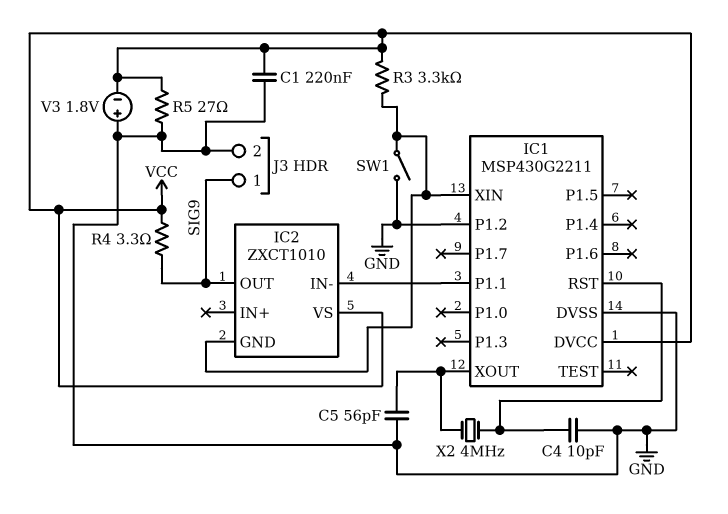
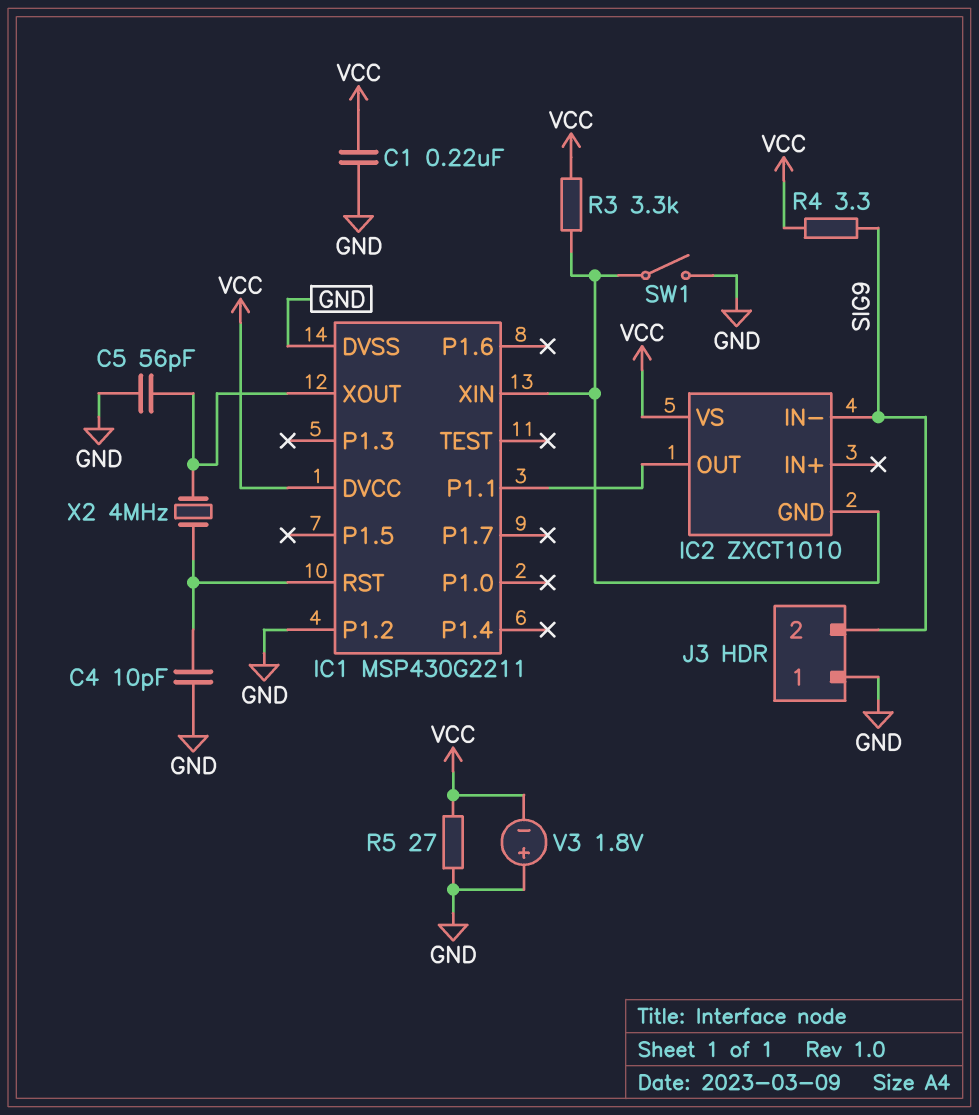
IC2 pin IN-: IC1/P1.1 -> SIG9
IC2 pin OUT: SIG9 -> IC1/P1.1
J3 pin 1: SIG9 -> GND
J3 pin 2: GND -> SIG9

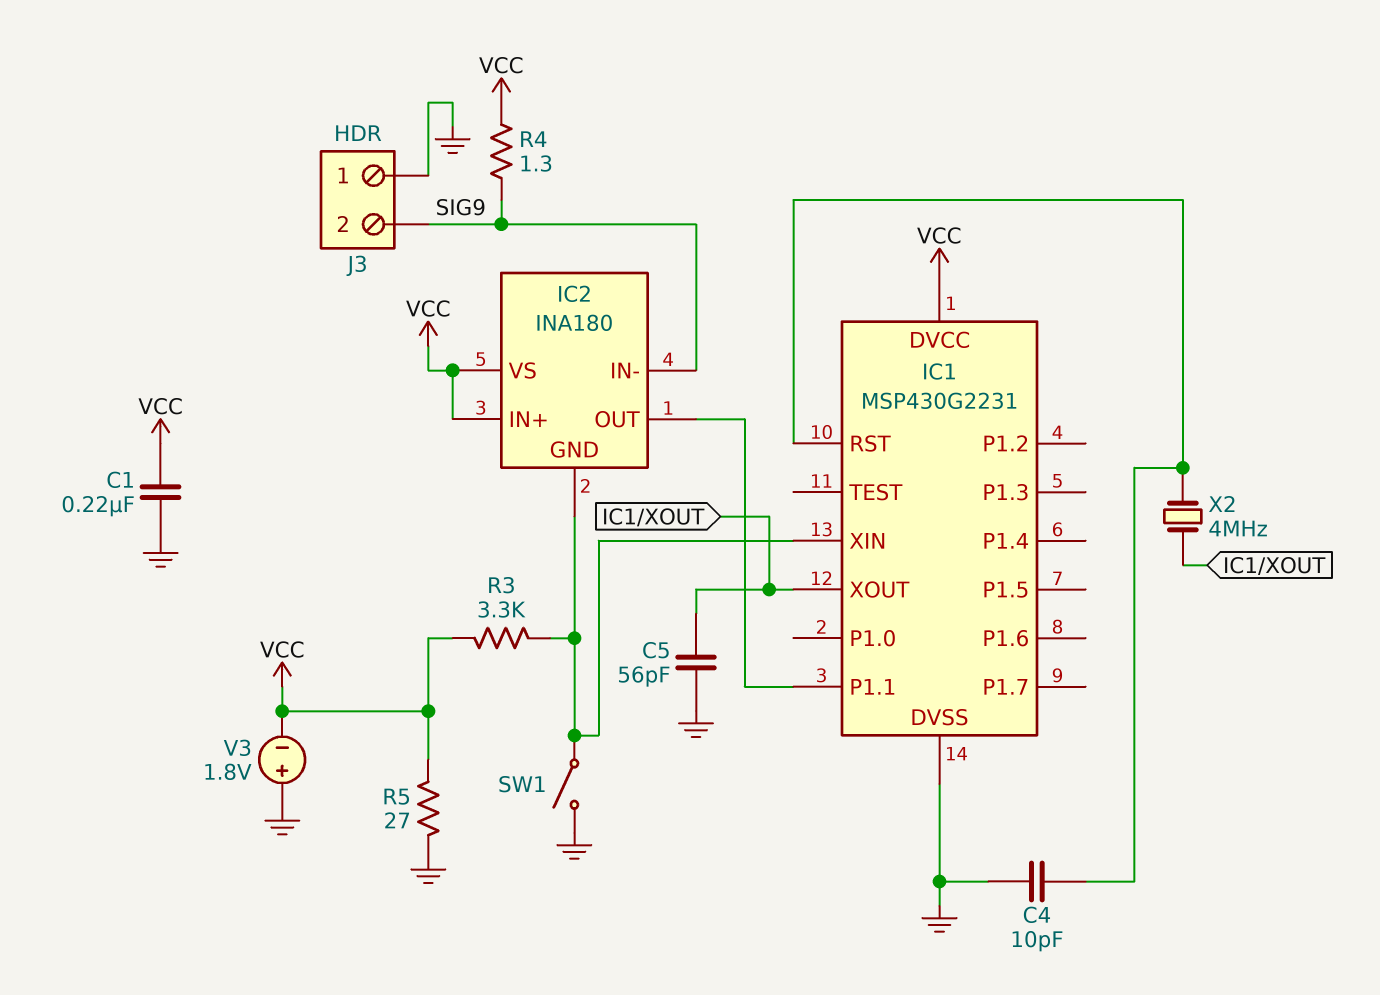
IC1: MSP430G2211 -> MSP430G2231
IC1 pin P1.2: GND -> none
IC2: ZXCT1010 -> INA180
IC2 pin IN+: none -> VCC
R4: 3.3 (SIG9, VCC) -> 1.3 (SIG9, VCC)

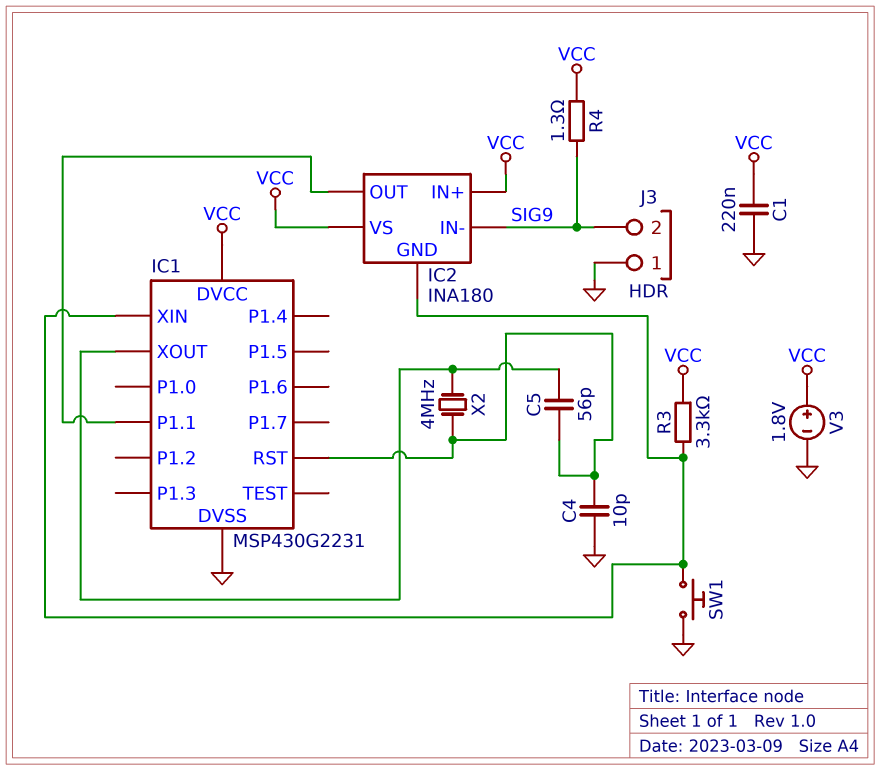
C5: 56pF (GND, IC1/XOUT) -> 56pF (IC1/RST, IC1/XOUT)
R5: 27 (GND, VCC) -> none
SW1: switch (GND, IC1/XIN) -> button (GND, IC1/XIN)
V3: 1.8V (plus GND, minus VCC) -> 1.8V (plus VCC, minus GND)

